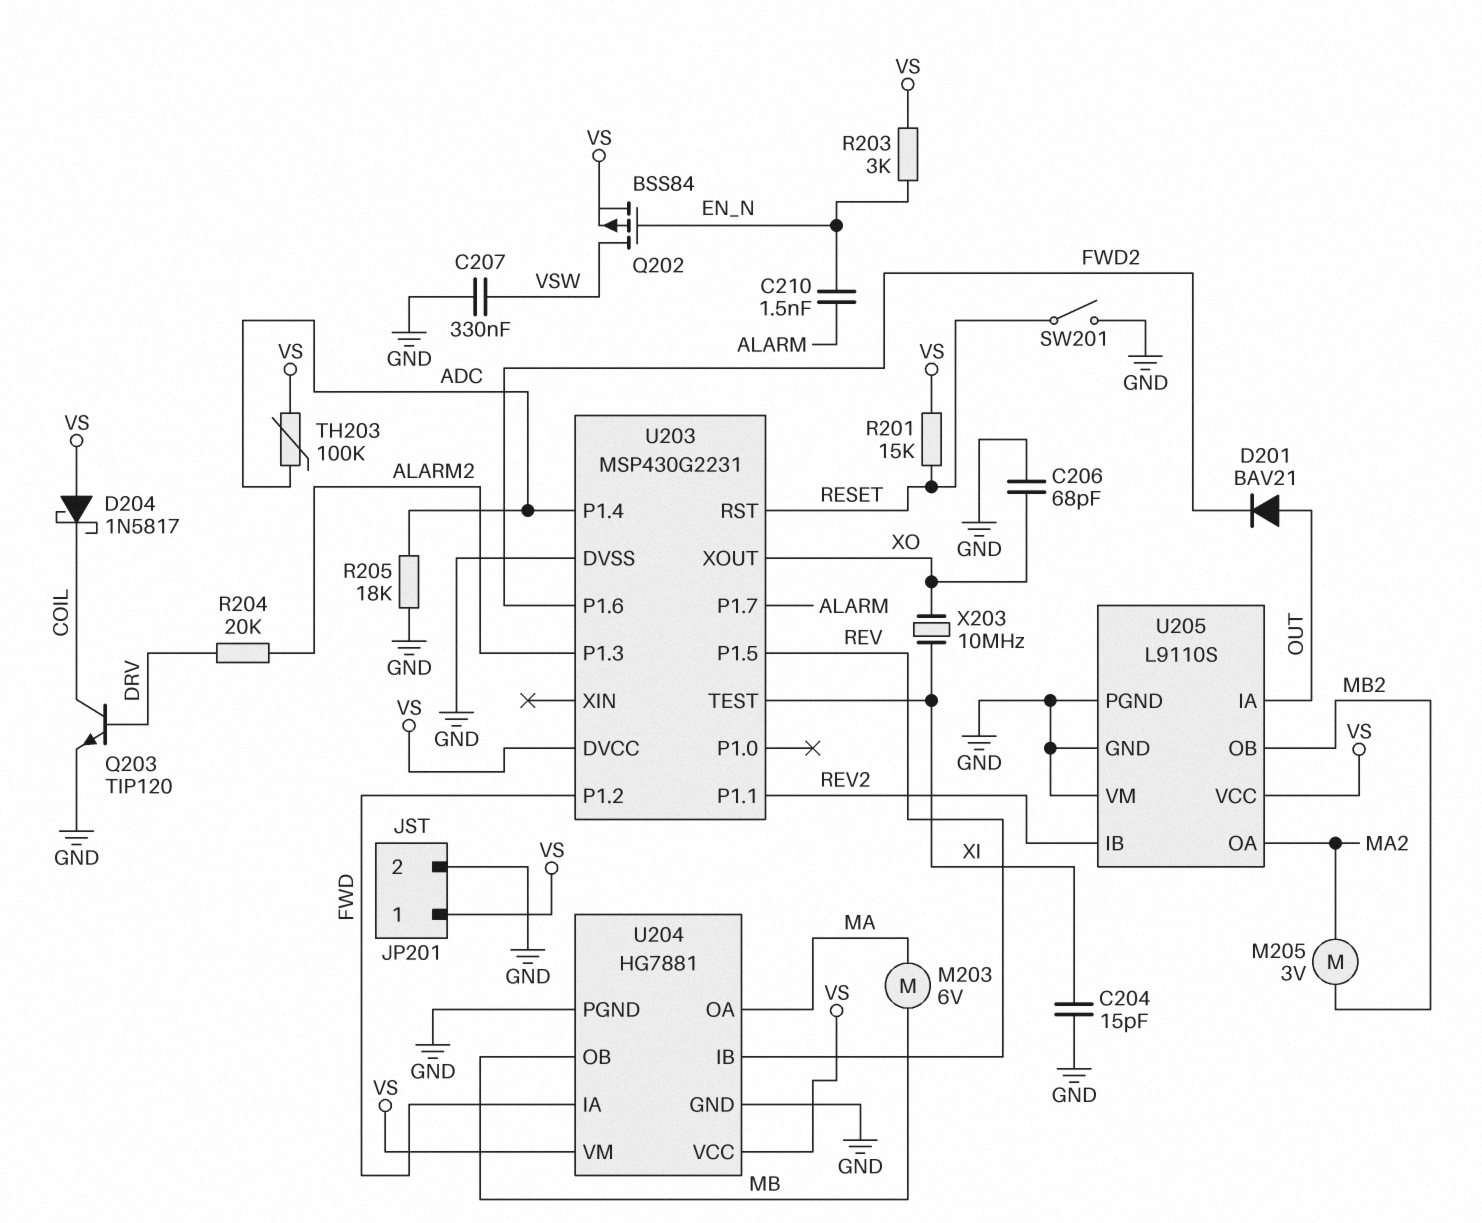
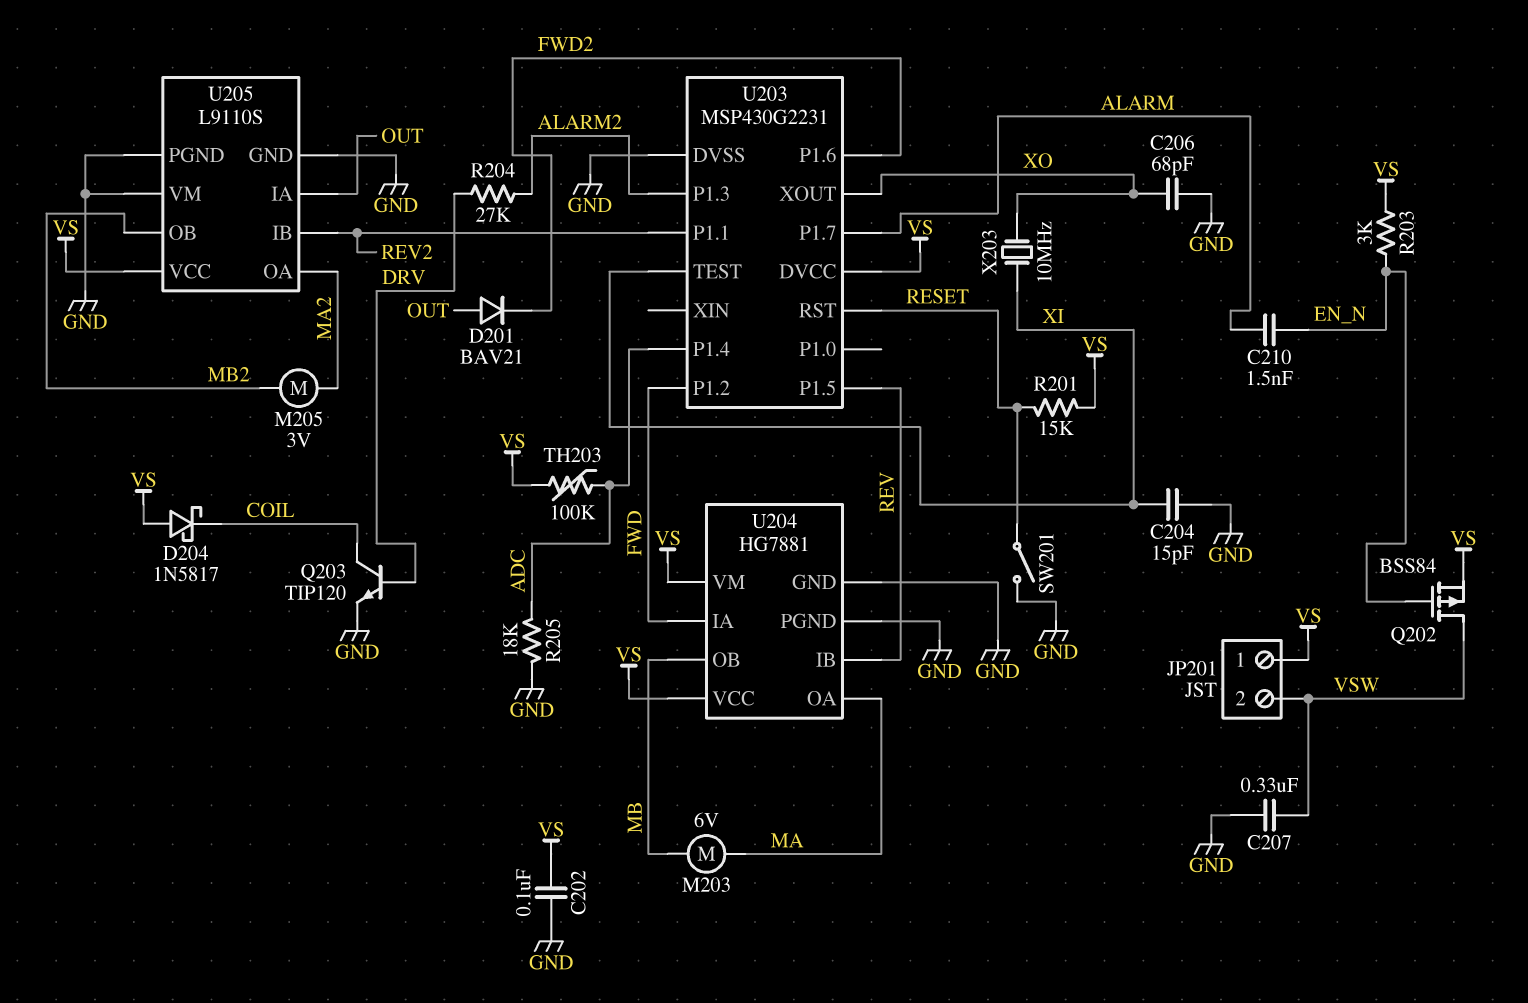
C202: none -> 100nF (GND, VS)
JP201 pin 2: GND -> VSW
R204: 20k (ALARM2, DRV) -> 27k (ALARM2, DRV)

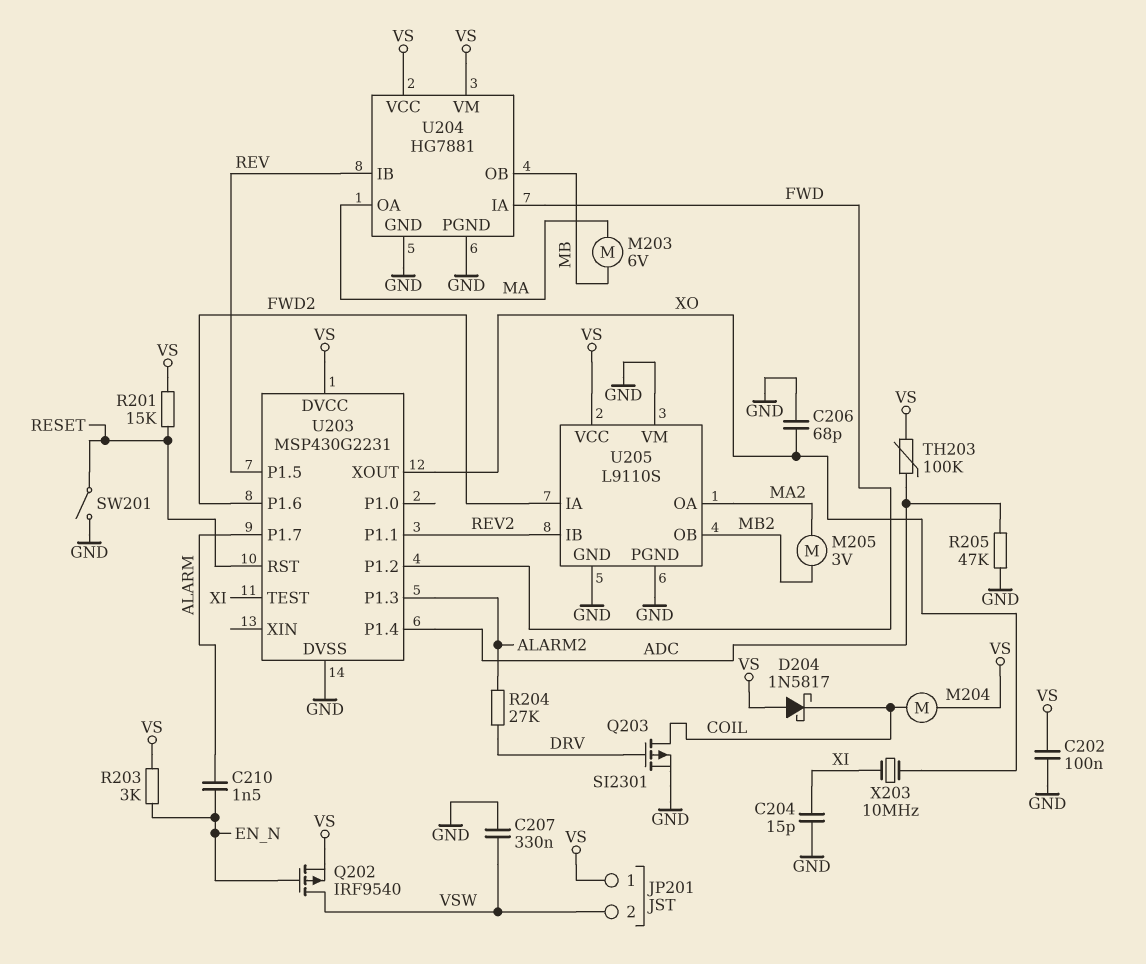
D201: diode BAV21 (A OUT, K FWD2) -> none
M204: none -> motor (COIL, VS)
Q202: PMOS BSS84 (G EN_N, D VSW, S VS) -> PMOS IRF9540 (G EN_N, D VSW, S VS)
Q203: NPN TIP120 (B DRV, C COIL, E GND) -> PMOS SI2301 (G DRV, D COIL, S GND)
R205: 18k (ADC, GND) -> 47k (ADC, GND)
U205 pin IA: OUT -> FWD2

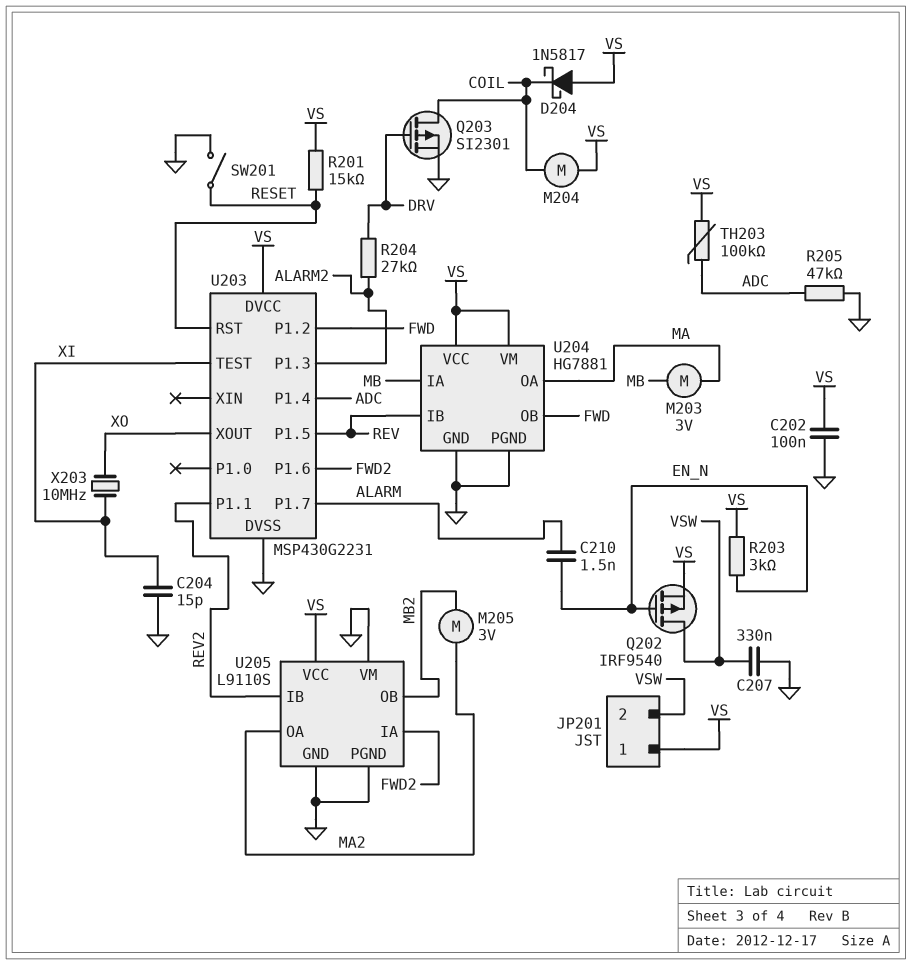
C206: 68pF (GND, XO) -> none
M203: motor 6V (MA, MB) -> motor 3V (MA, MB)
U204 pin IA: FWD -> MB
U204 pin OB: MB -> FWD

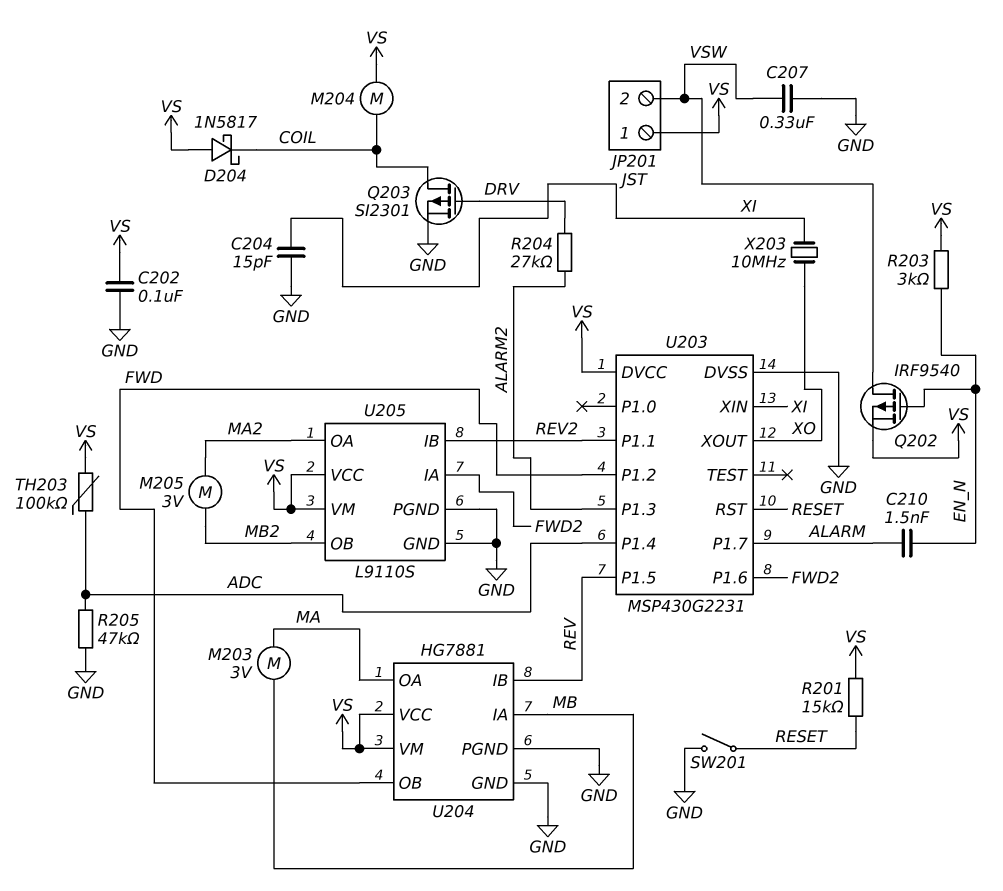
U203 pin TEST: XI -> none
U203 pin XIN: none -> XI
U205 pin VM: GND -> VS

